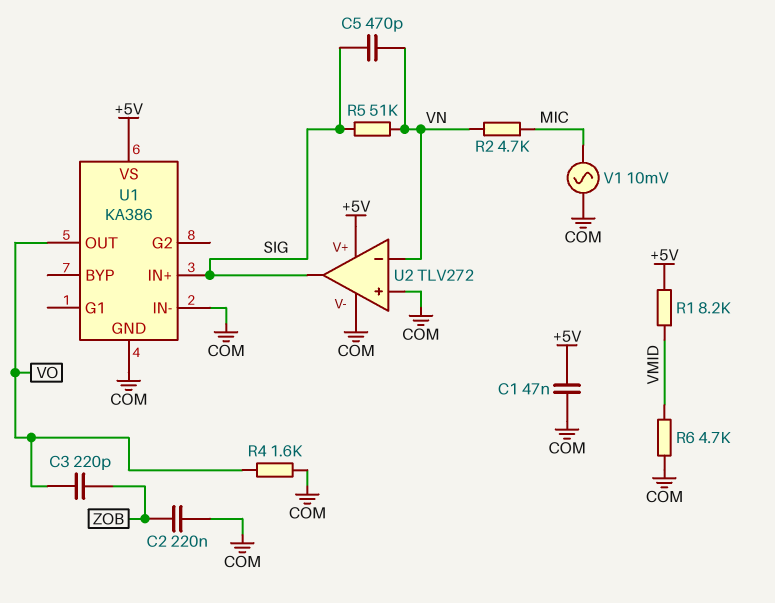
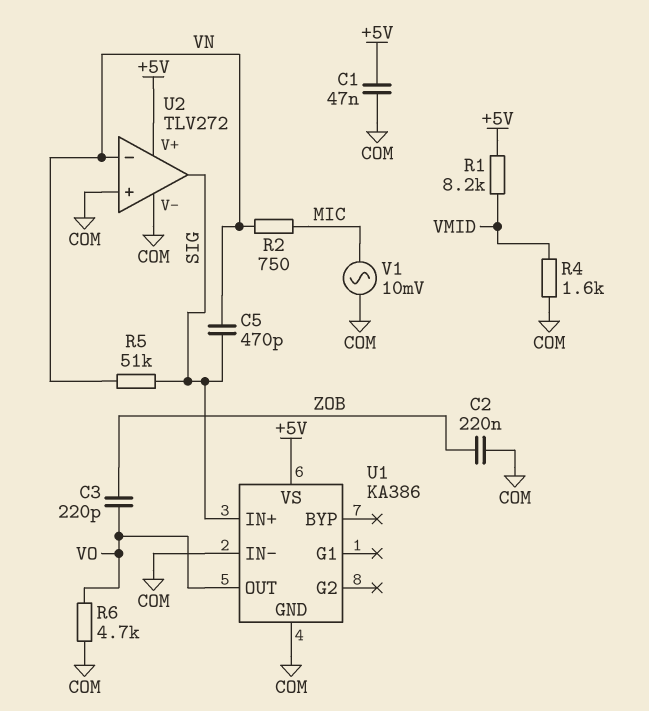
R2: 4.7k (MIC, VN) -> 750 (MIC, VN)
R4: 1.6k (COM, VO) -> 1.6k (COM, VMID)
R6: 4.7k (COM, VMID) -> 4.7k (COM, VO)

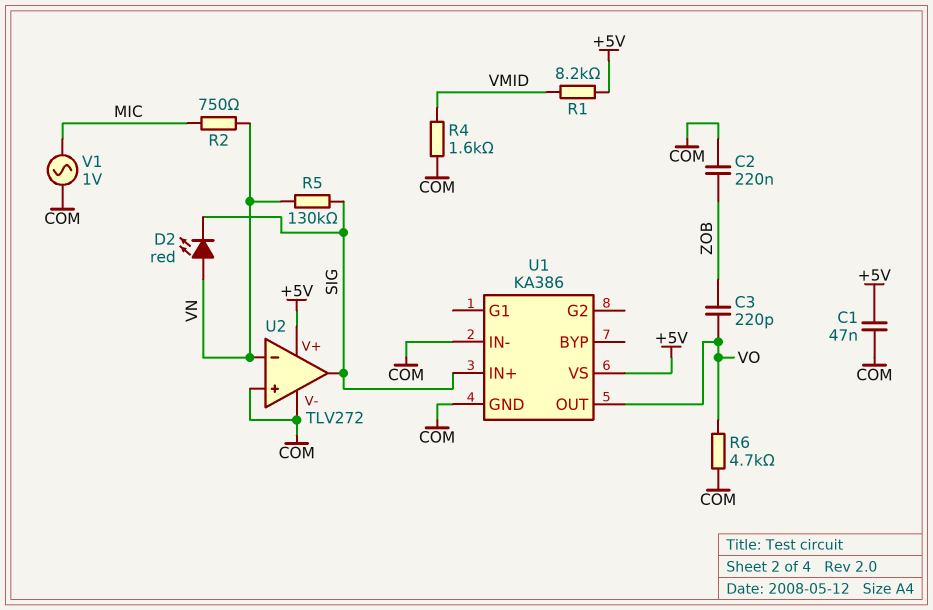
C5: 470pF (SIG, VN) -> none
D2: none -> LED red (A VN, K SIG)
R5: 51k (SIG, VN) -> 130k (SIG, VN)
V1: AC 10mV (COM, MIC) -> AC 1V (COM, MIC)

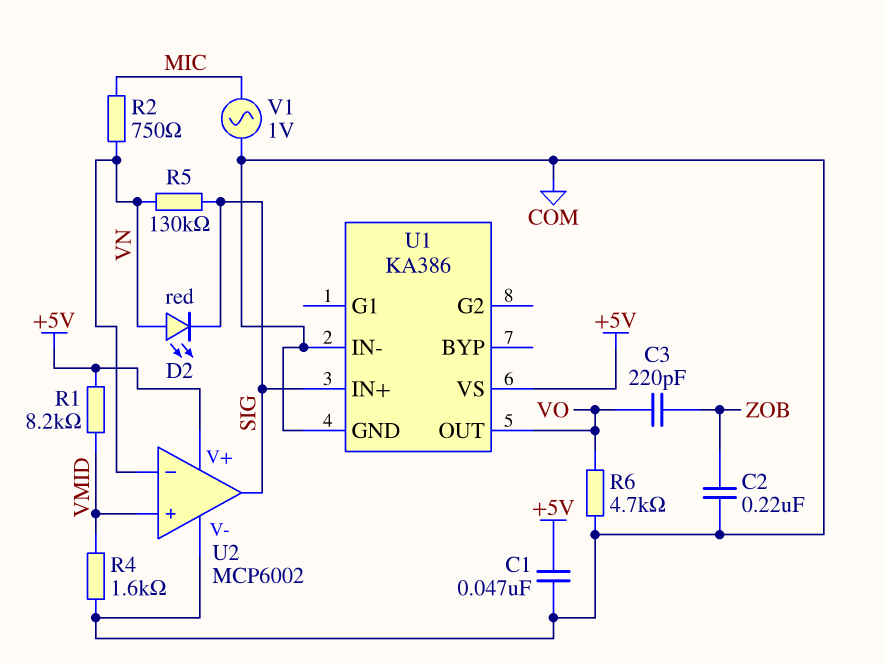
U2: TLV272 -> MCP6002
U2 pin in+: COM -> VMID

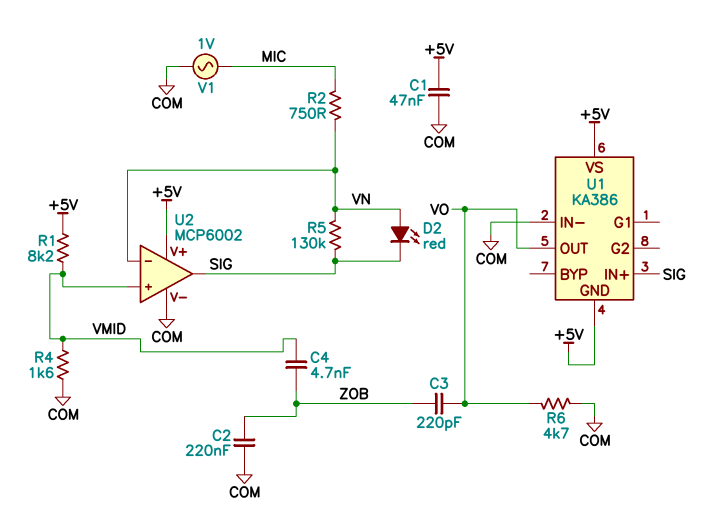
C4: none -> 4.7nF (VMID, ZOB)
U1 pin GND: COM -> +5V

